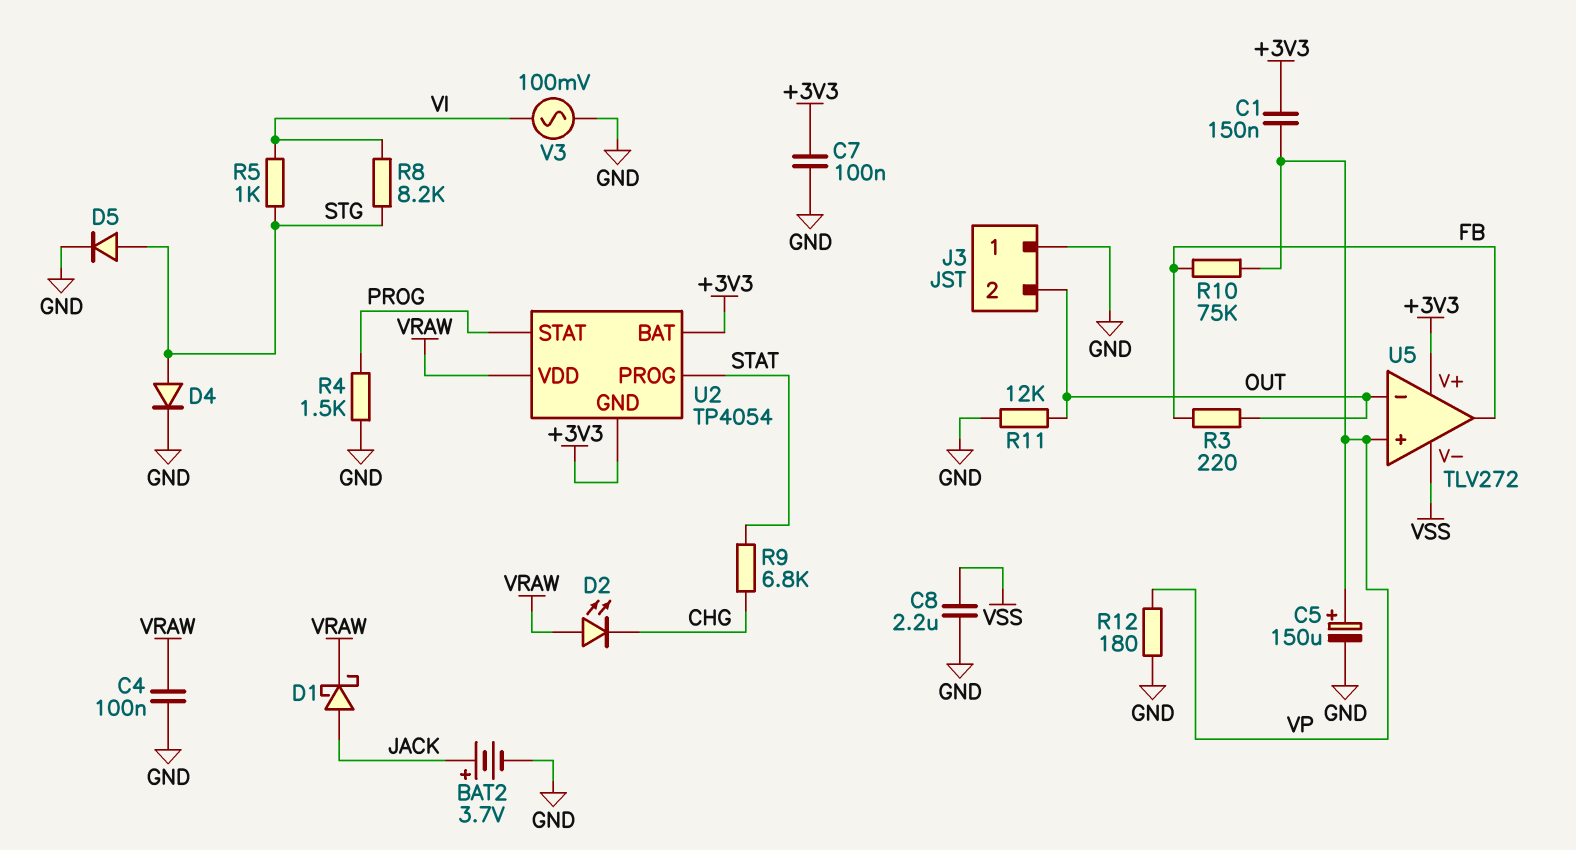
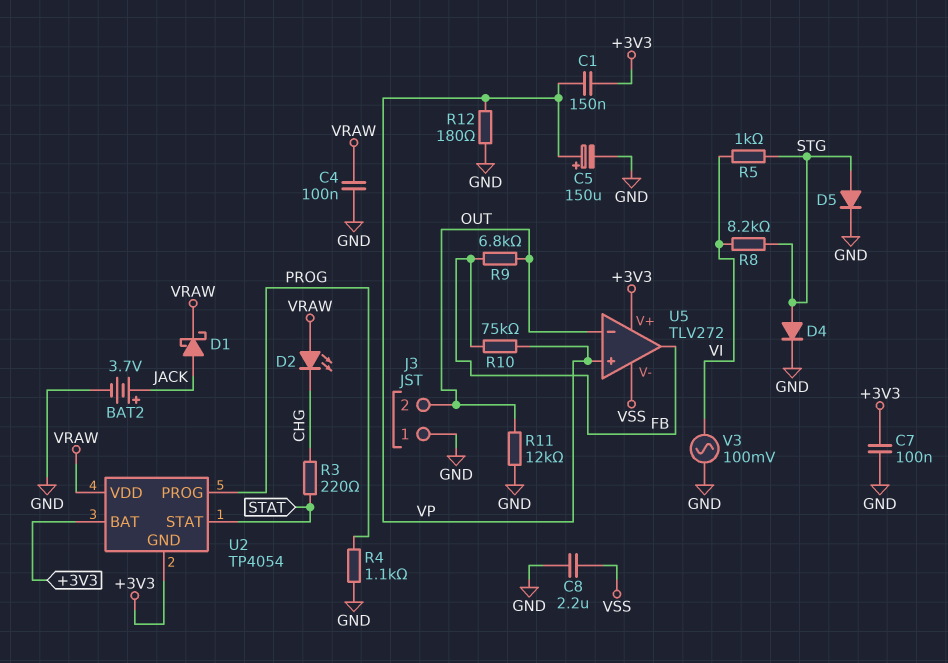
R3: 220 (FB, OUT) -> 220 (CHG, STAT)
R4: 1.5k (GND, PROG) -> 1.1k (GND, PROG)
R9: 6.8k (CHG, STAT) -> 6.8k (FB, OUT)
U2 pin PROG: STAT -> PROG
U2 pin STAT: PROG -> STAT

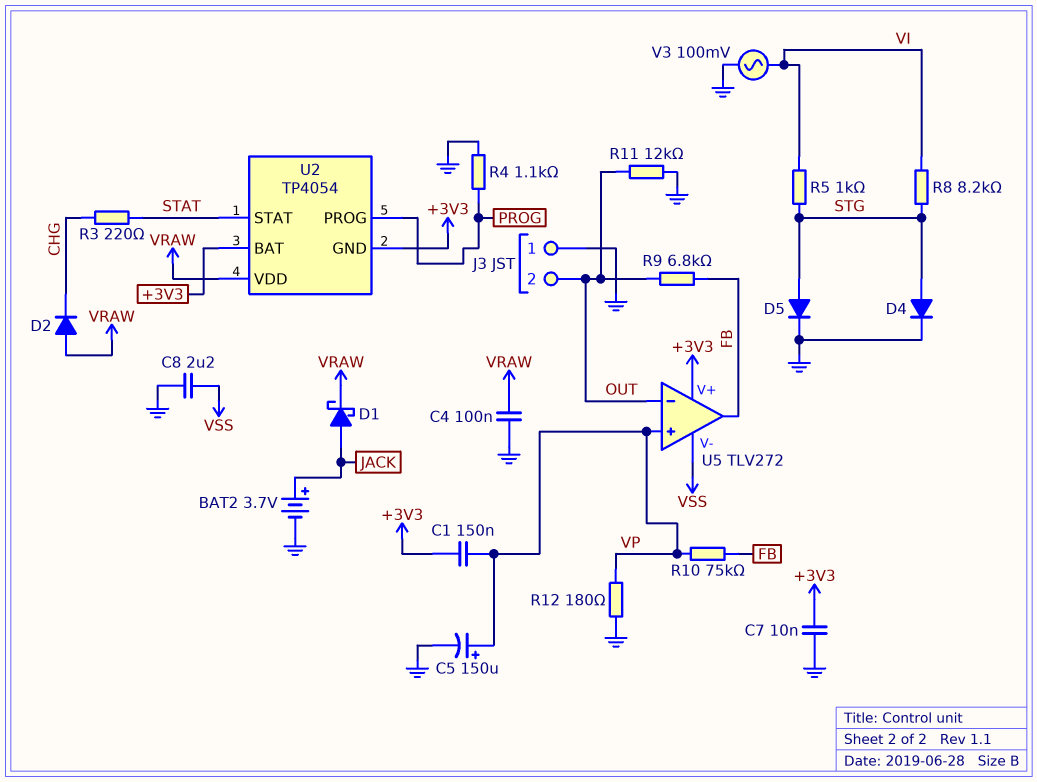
C7: 100nF (+3V3, GND) -> 10nF (+3V3, GND)
D2: LED (A VRAW, K CHG) -> diode (A VRAW, K CHG)

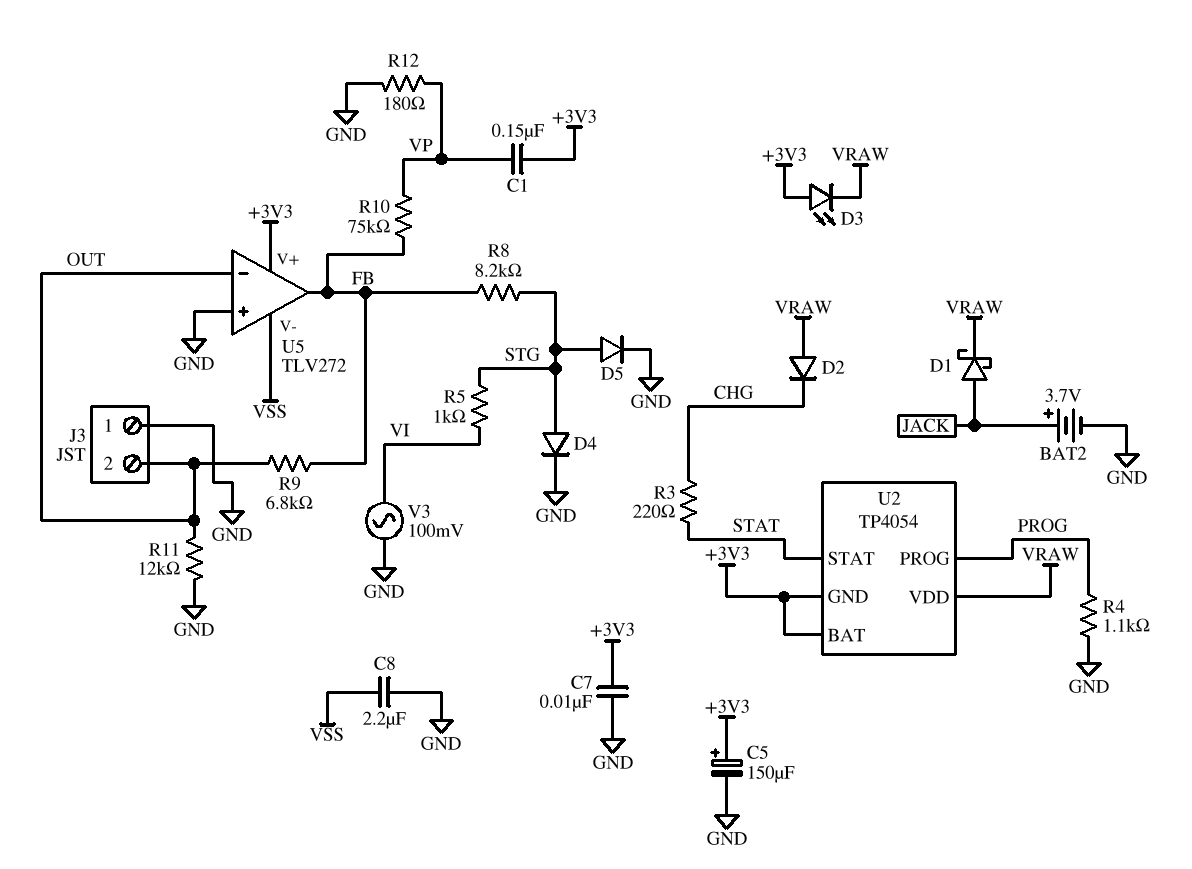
C4: 100nF (GND, VRAW) -> none
C5: 150uF (plus VP, minus GND) -> 150uF (plus +3V3, minus GND)
D3: none -> LED (A +3V3, K VRAW)
R8: 8.2k (STG, VI) -> 8.2k (FB, STG)
U5 pin in+: VP -> GND

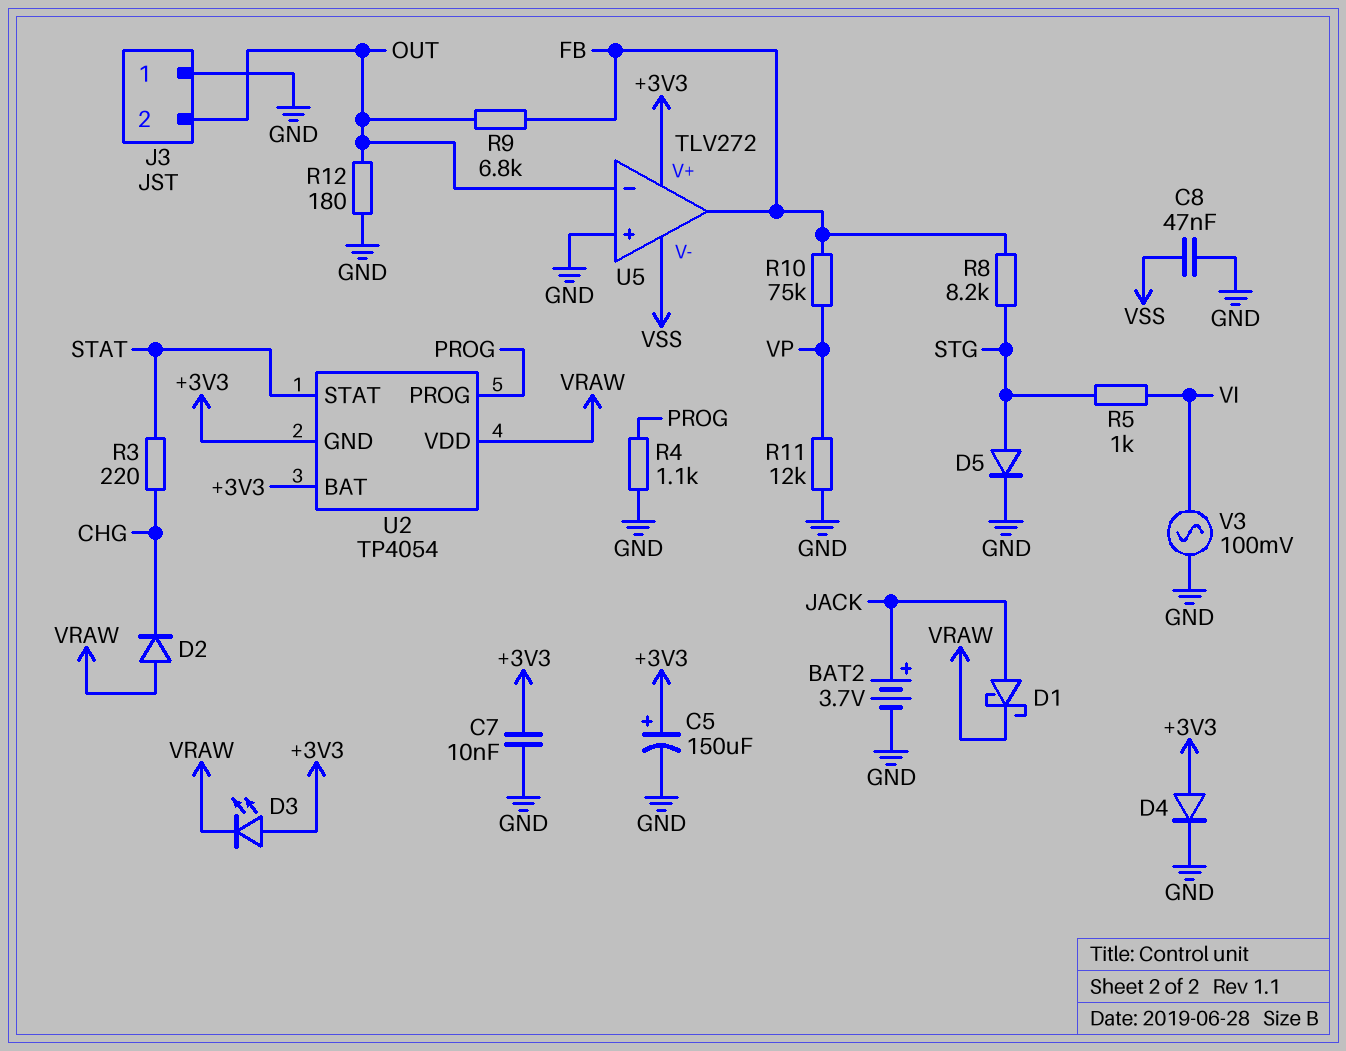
C1: 150nF (+3V3, VP) -> none
C8: 2.2uF (GND, VSS) -> 47nF (GND, VSS)
D4: diode (A STG, K GND) -> diode (A +3V3, K GND)
R11: 12k (GND, OUT) -> 12k (GND, VP)
R12: 180 (GND, VP) -> 180 (GND, OUT)

